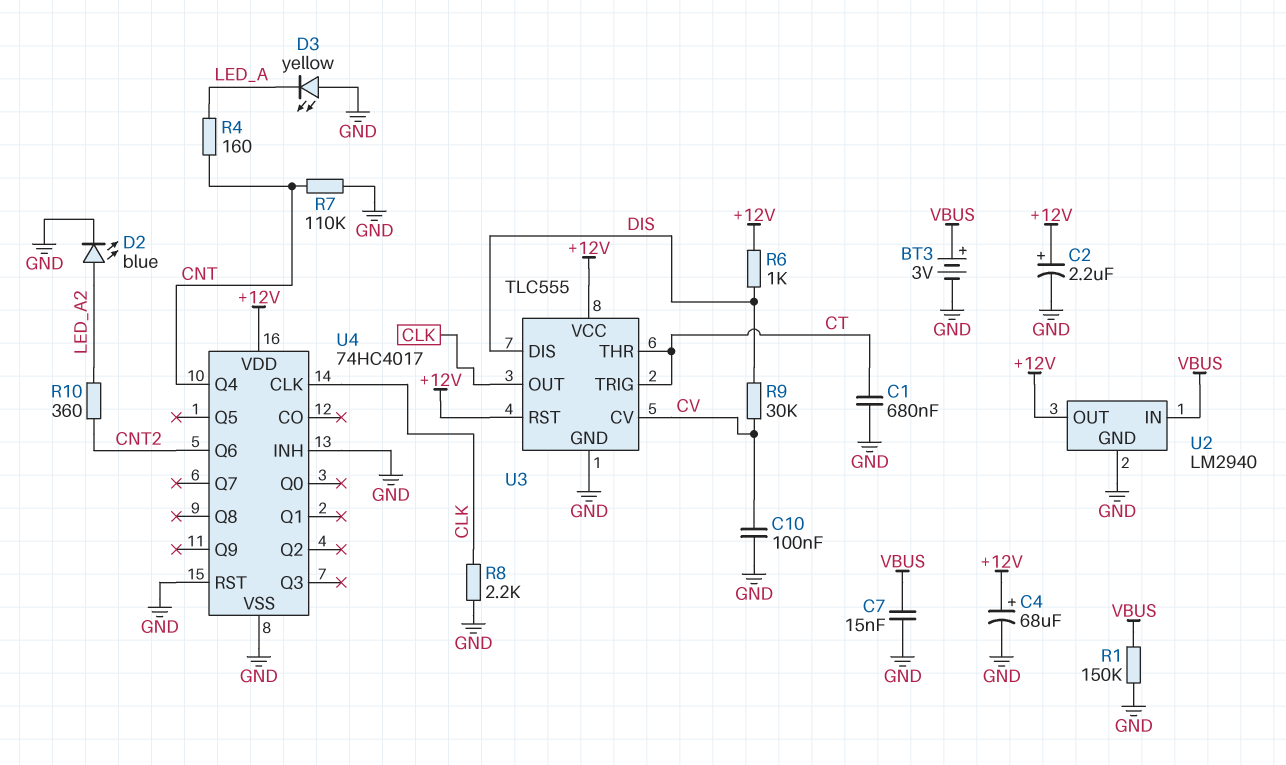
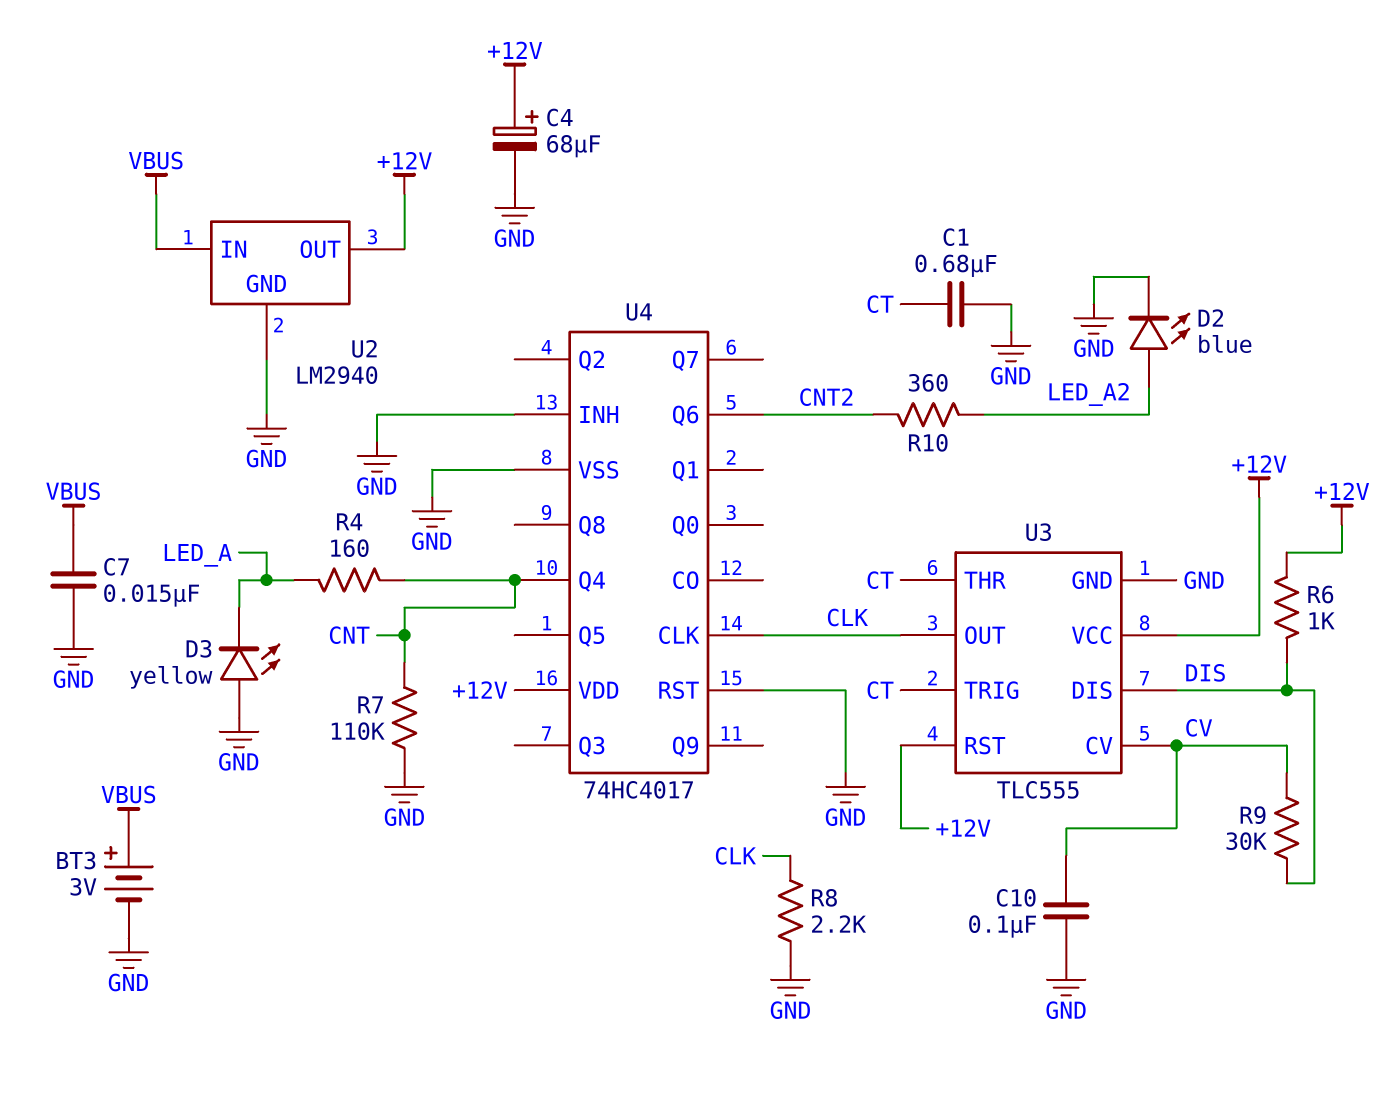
C2: 2.2uF (plus +12V, minus GND) -> none
R1: 150k (GND, VBUS) -> none

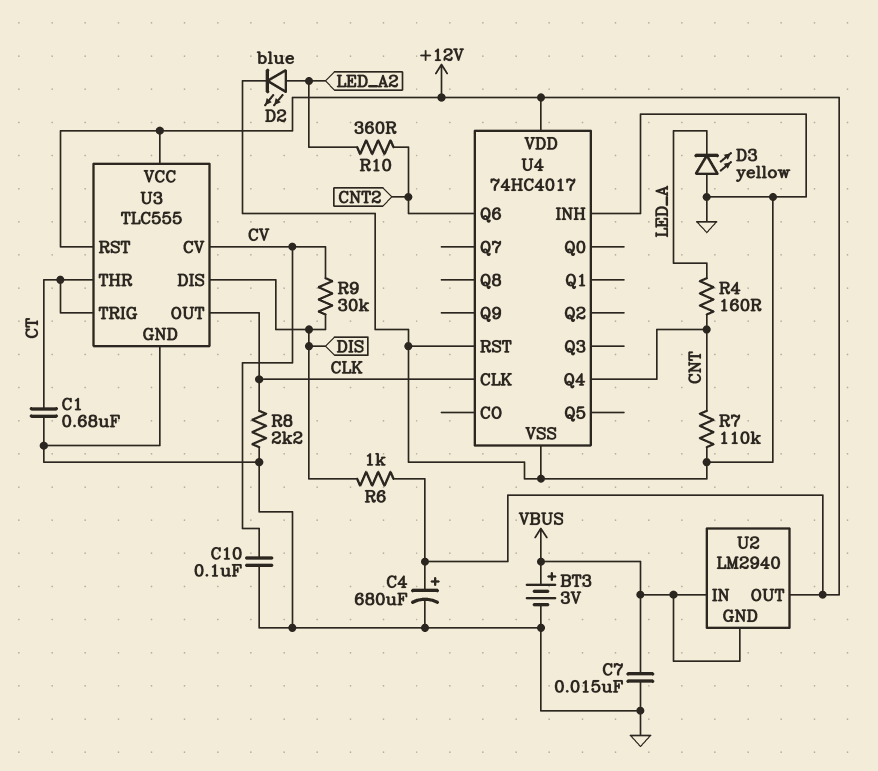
C4: 68uF (plus +12V, minus GND) -> 680uF (plus +12V, minus GND)
U2 pin GND: GND -> VBUS

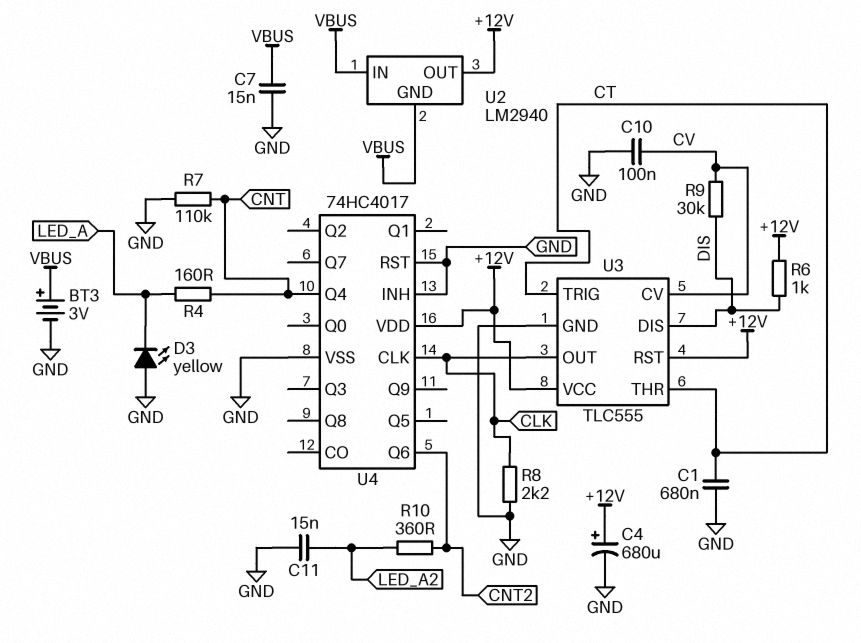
C11: none -> 15nF (GND, LED_A2)
D2: LED blue (A LED_A2, K GND) -> none

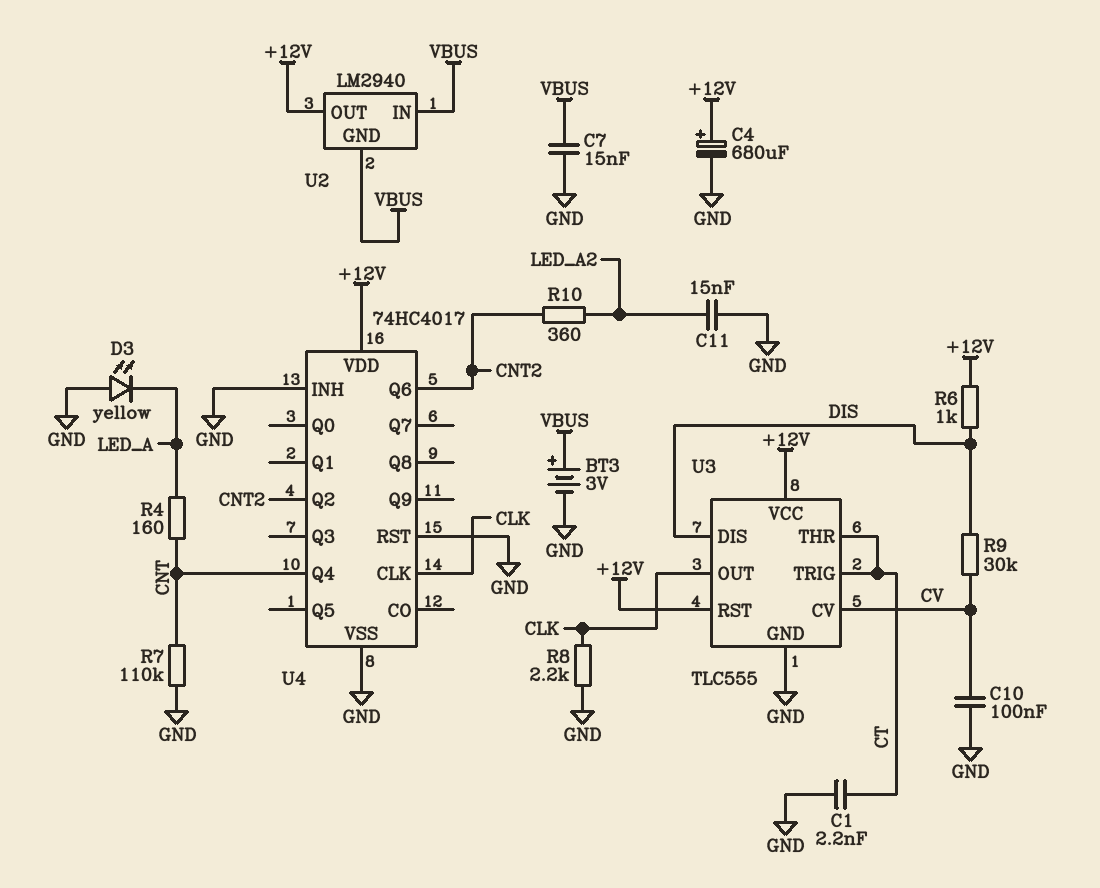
C1: 680nF (CT, GND) -> 2.2nF (CT, GND)
U4 pin Q2: none -> CNT2

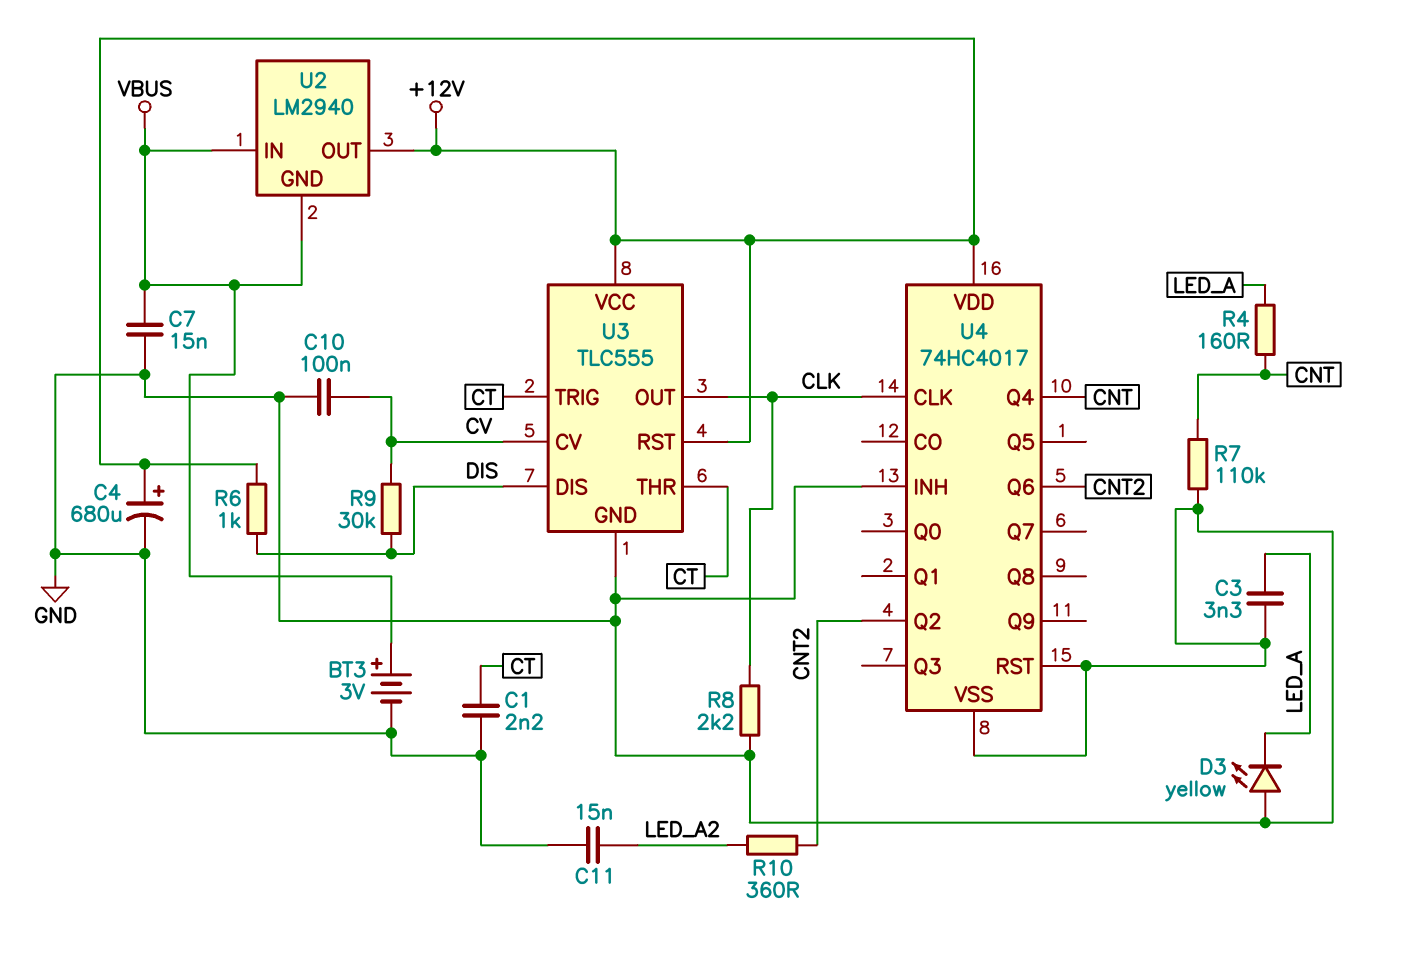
C3: none -> 3.3nF (GND, LED_A)

